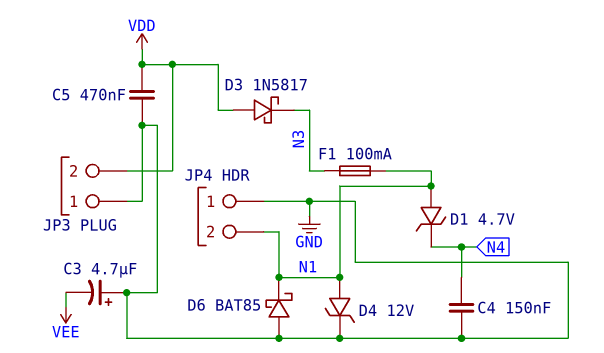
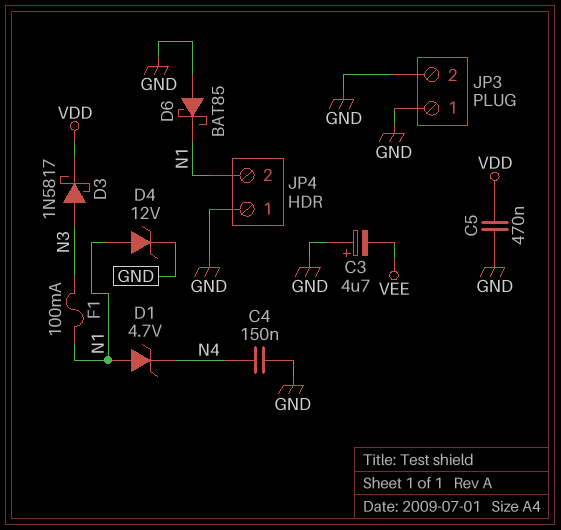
D3: schottky 1N5817 (A VDD, K N3) -> schottky 1N5817 (A N3, K VDD)
JP3 pin 2: VDD -> GND

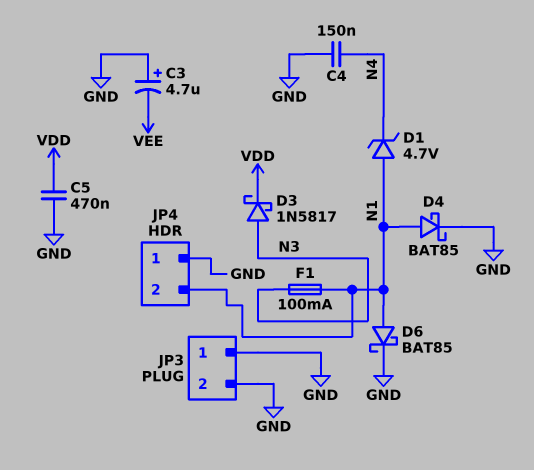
D4: zener 12V (A N1, K GND) -> schottky BAT85 (A N1, K GND)
D6: schottky BAT85 (A GND, K N1) -> schottky BAT85 (A N1, K GND)

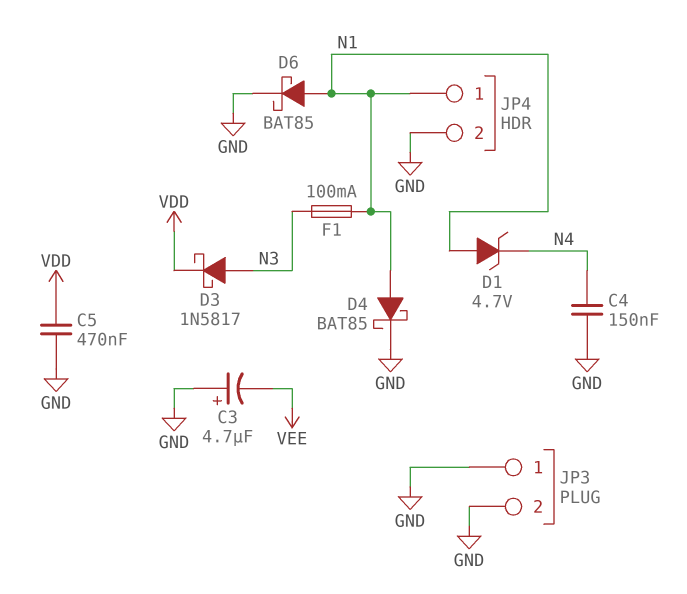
JP4 pin 1: GND -> N1
JP4 pin 2: N1 -> GND

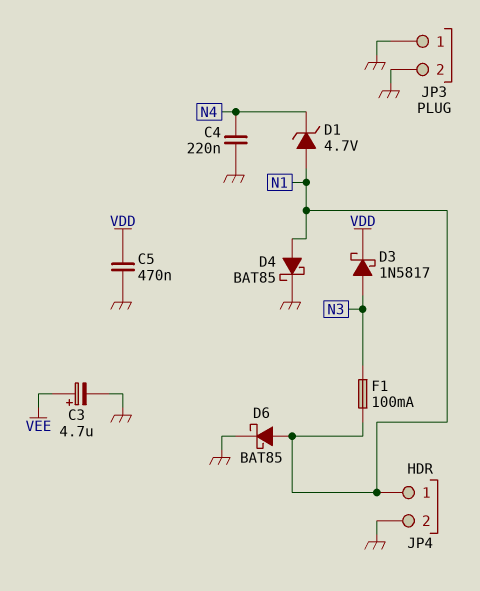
C3: 4.7uF (plus GND, minus VEE) -> 4.7uF (plus VEE, minus GND)
C4: 150nF (GND, N4) -> 220nF (GND, N4)

